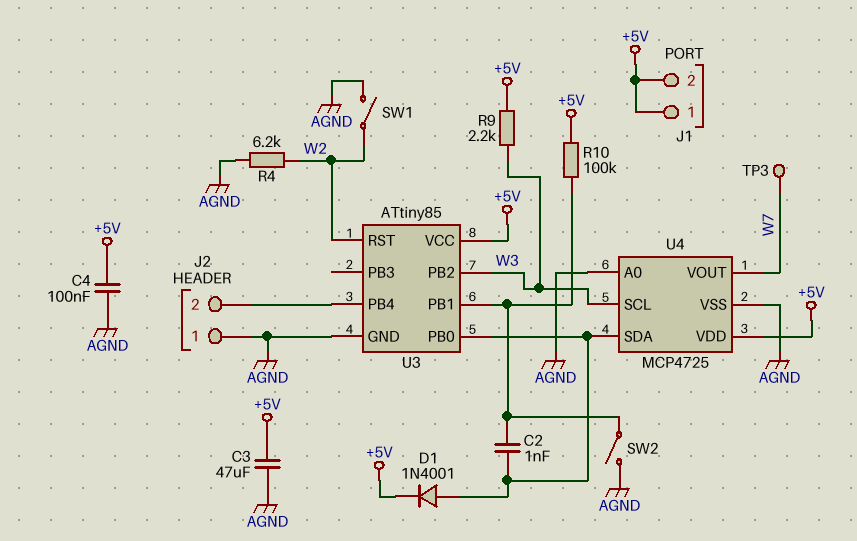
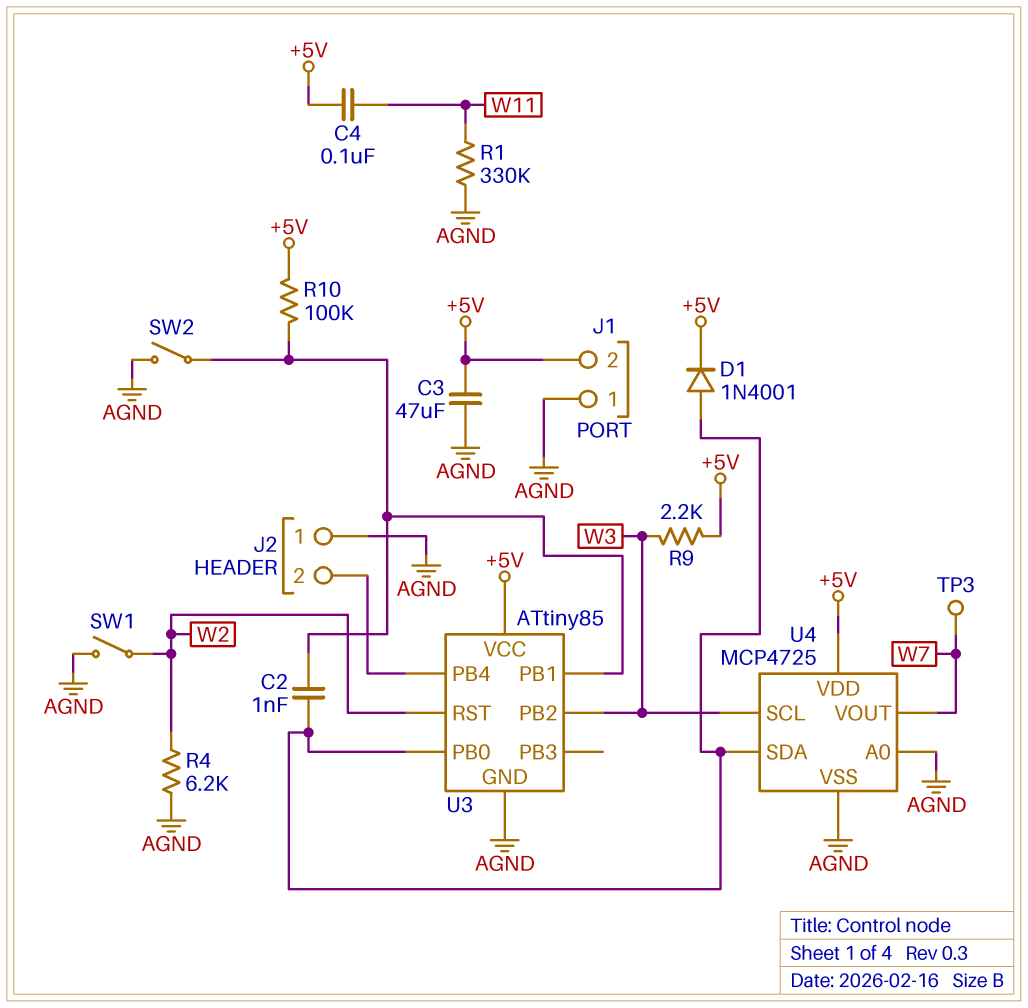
C4: 100nF (+5V, AGND) -> 100nF (+5V, W11)
J1 pin 1: +5V -> AGND
R1: none -> 330k (AGND, W11)

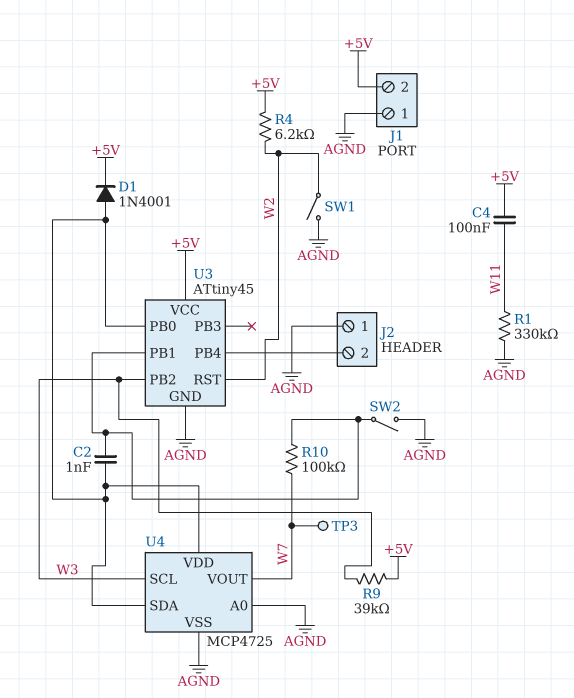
C3: 47uF (+5V, AGND) -> none
R4: 6.2k (AGND, W2) -> 6.2k (+5V, W2)
R9: 2.2k (+5V, W3) -> 39k (+5V, W3)
R10: 100k (+5V, U3/PB1) -> 100k (U3/PB1, W7)
U3: ATtiny85 -> ATtiny45
U4 pin VDD: +5V -> U3/PB0

